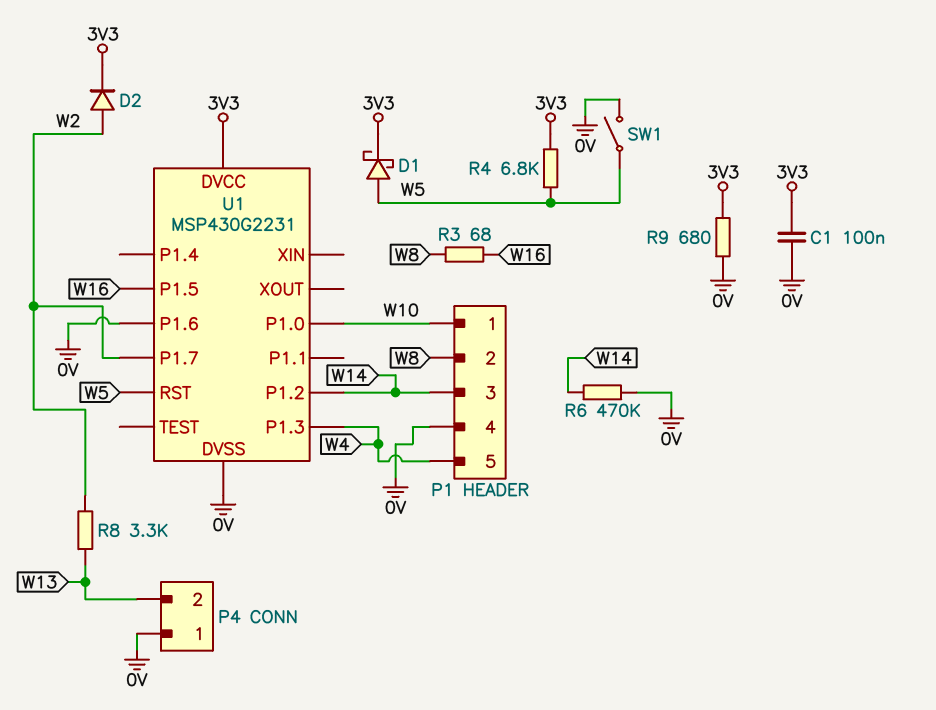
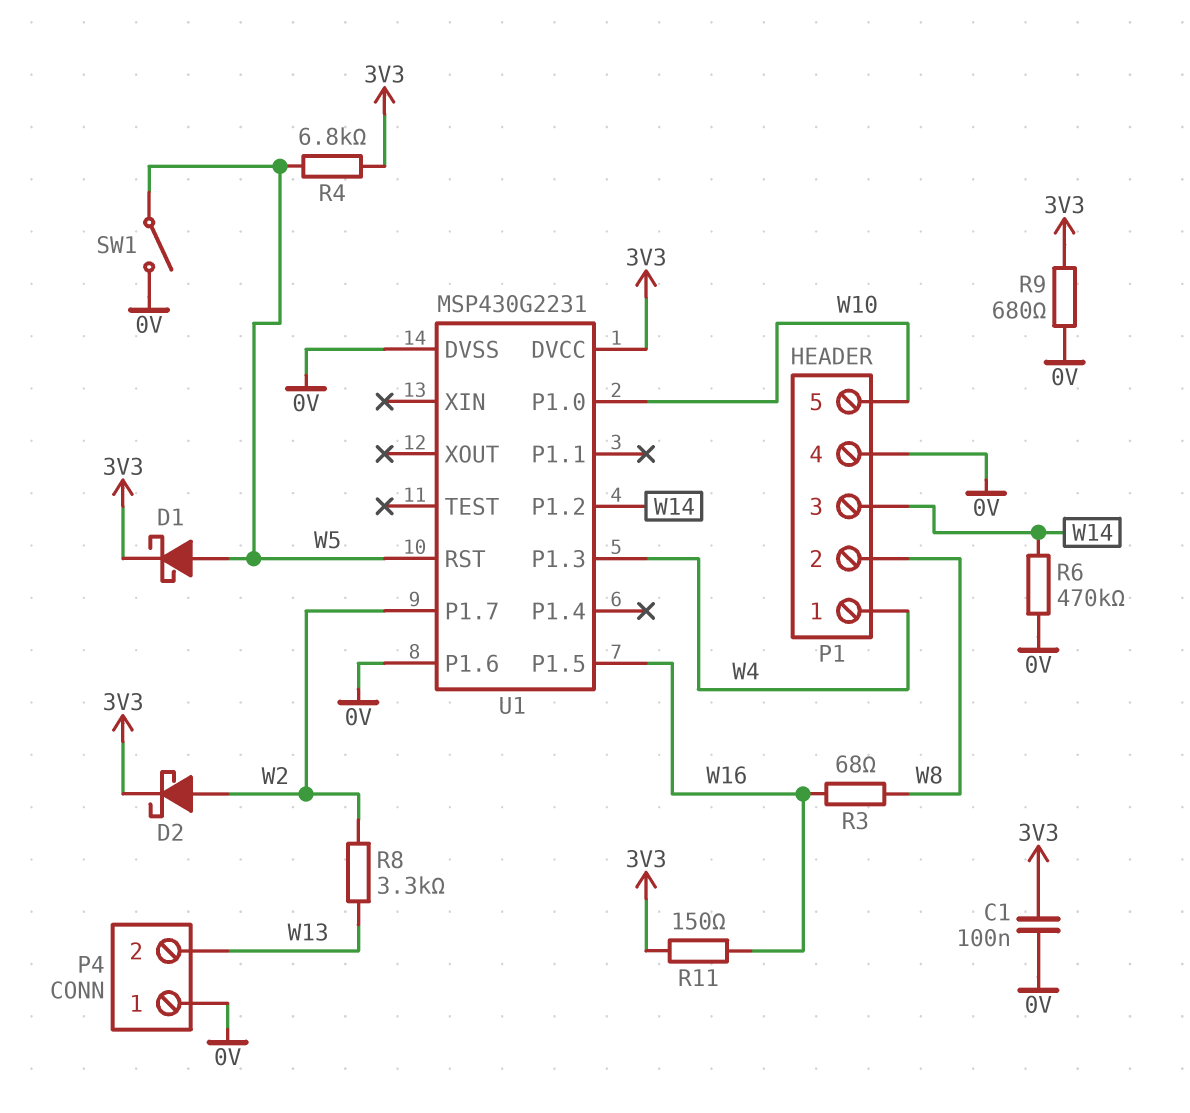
D2: diode (A W2, K 3V3) -> schottky (A W2, K 3V3)
P1 pin 1: W10 -> W4
P1 pin 5: W4 -> W10
R11: none -> 150 (3V3, W16)

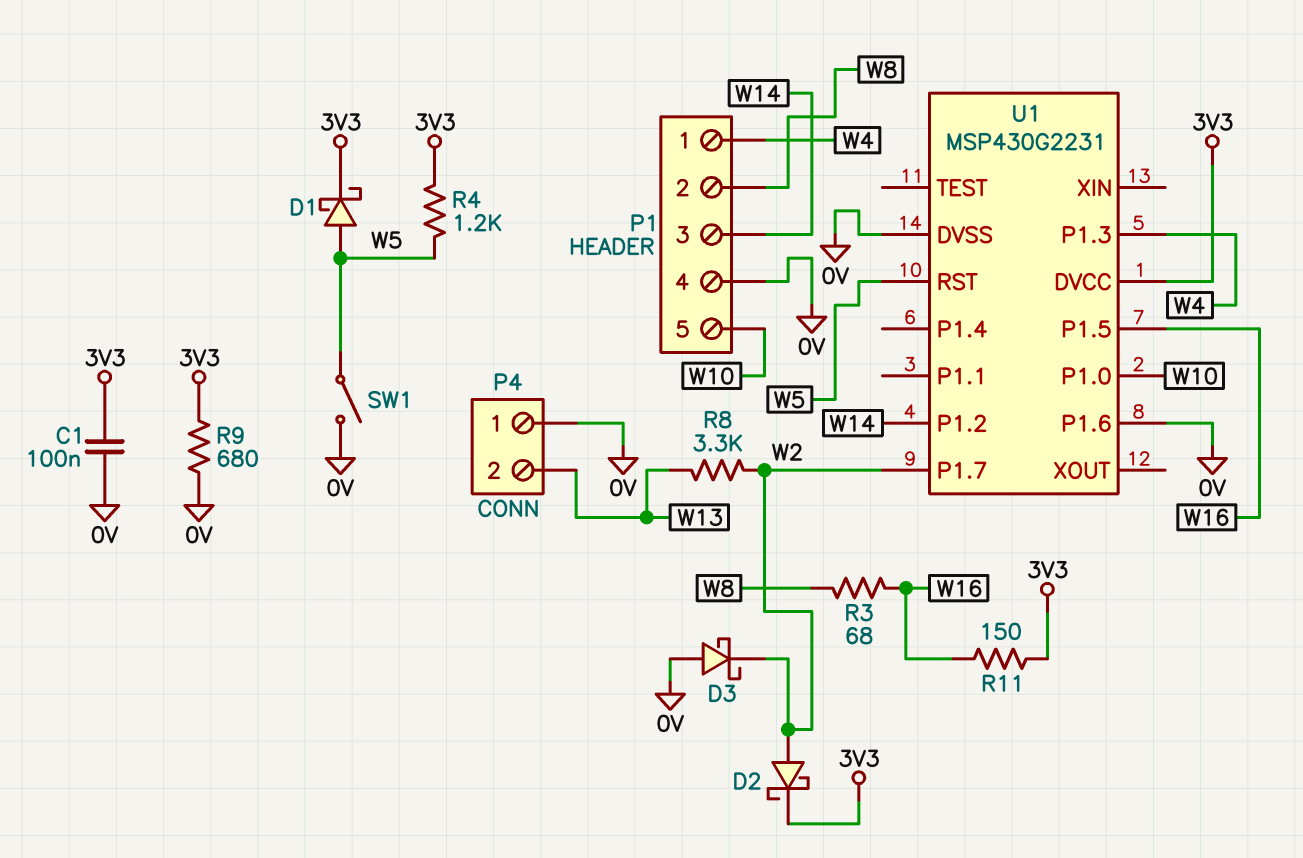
D3: none -> schottky (A 0V, K W2)
R4: 6.8k (3V3, W5) -> 1.2k (3V3, W5)
R6: 470k (0V, W14) -> none

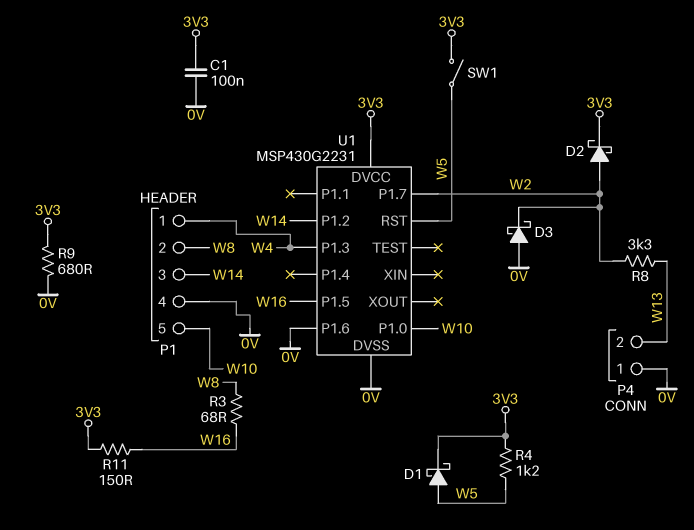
SW1: switch (0V, W5) -> switch (3V3, W5)

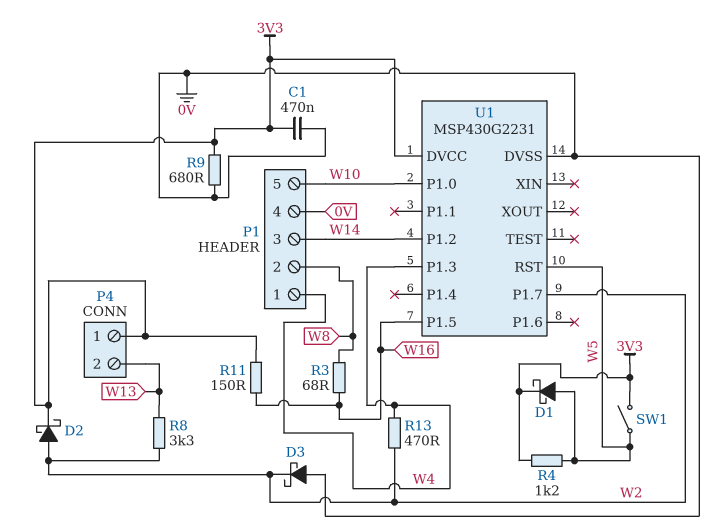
C1: 100nF (0V, 3V3) -> 470nF (0V, 3V3)
P4 pin 1: 0V -> 3V3
R13: none -> 470 (W2, W4)
U1 pin P1.6: 0V -> none

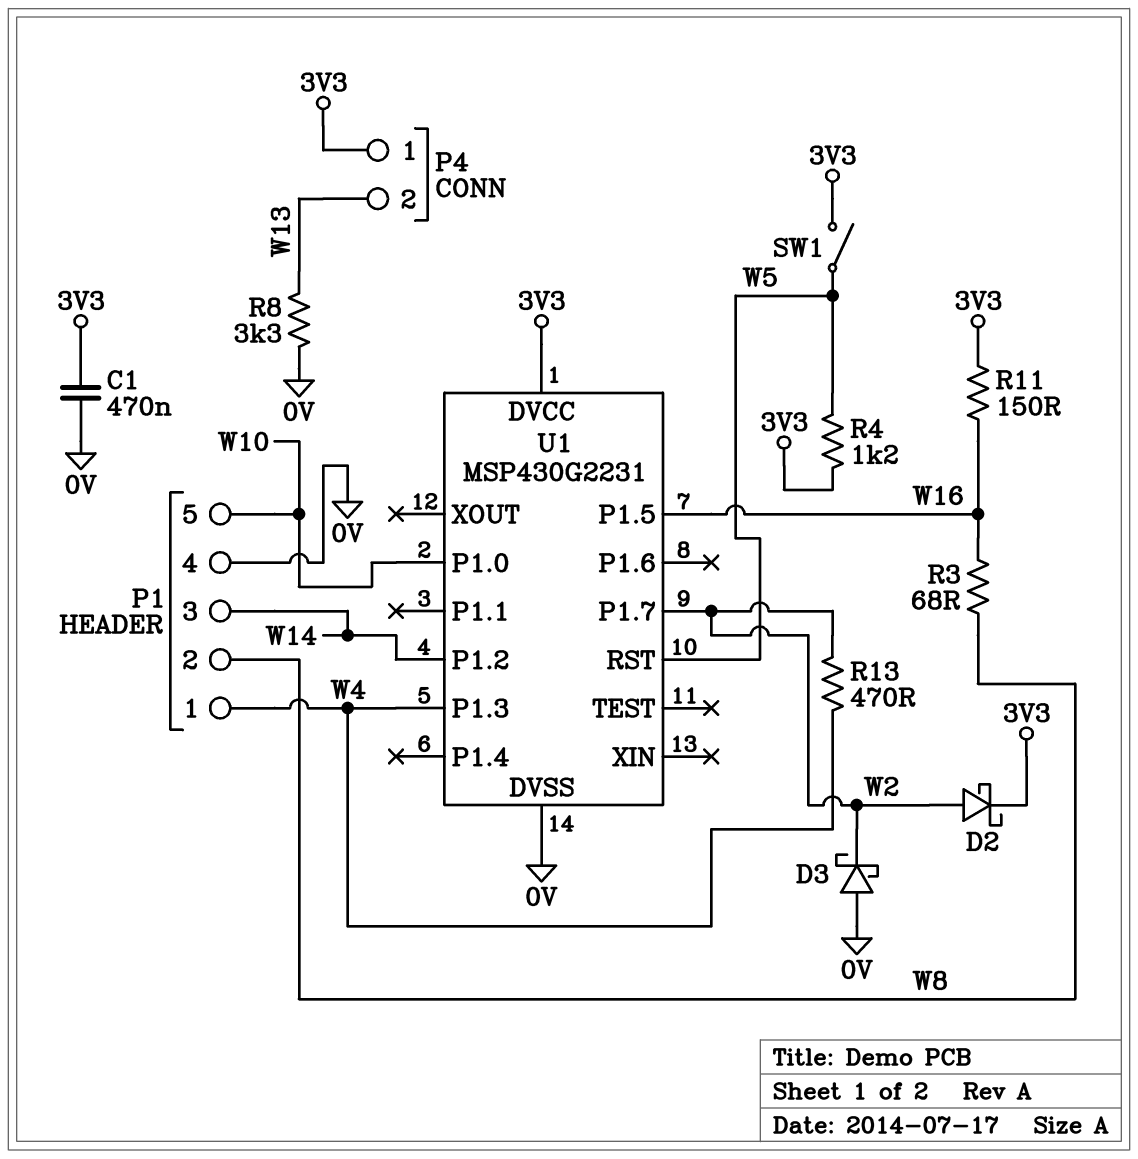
D1: schottky (A W5, K 3V3) -> none
R8: 3.3k (W2, W13) -> 3.3k (0V, W13)
R9: 680 (0V, 3V3) -> none

